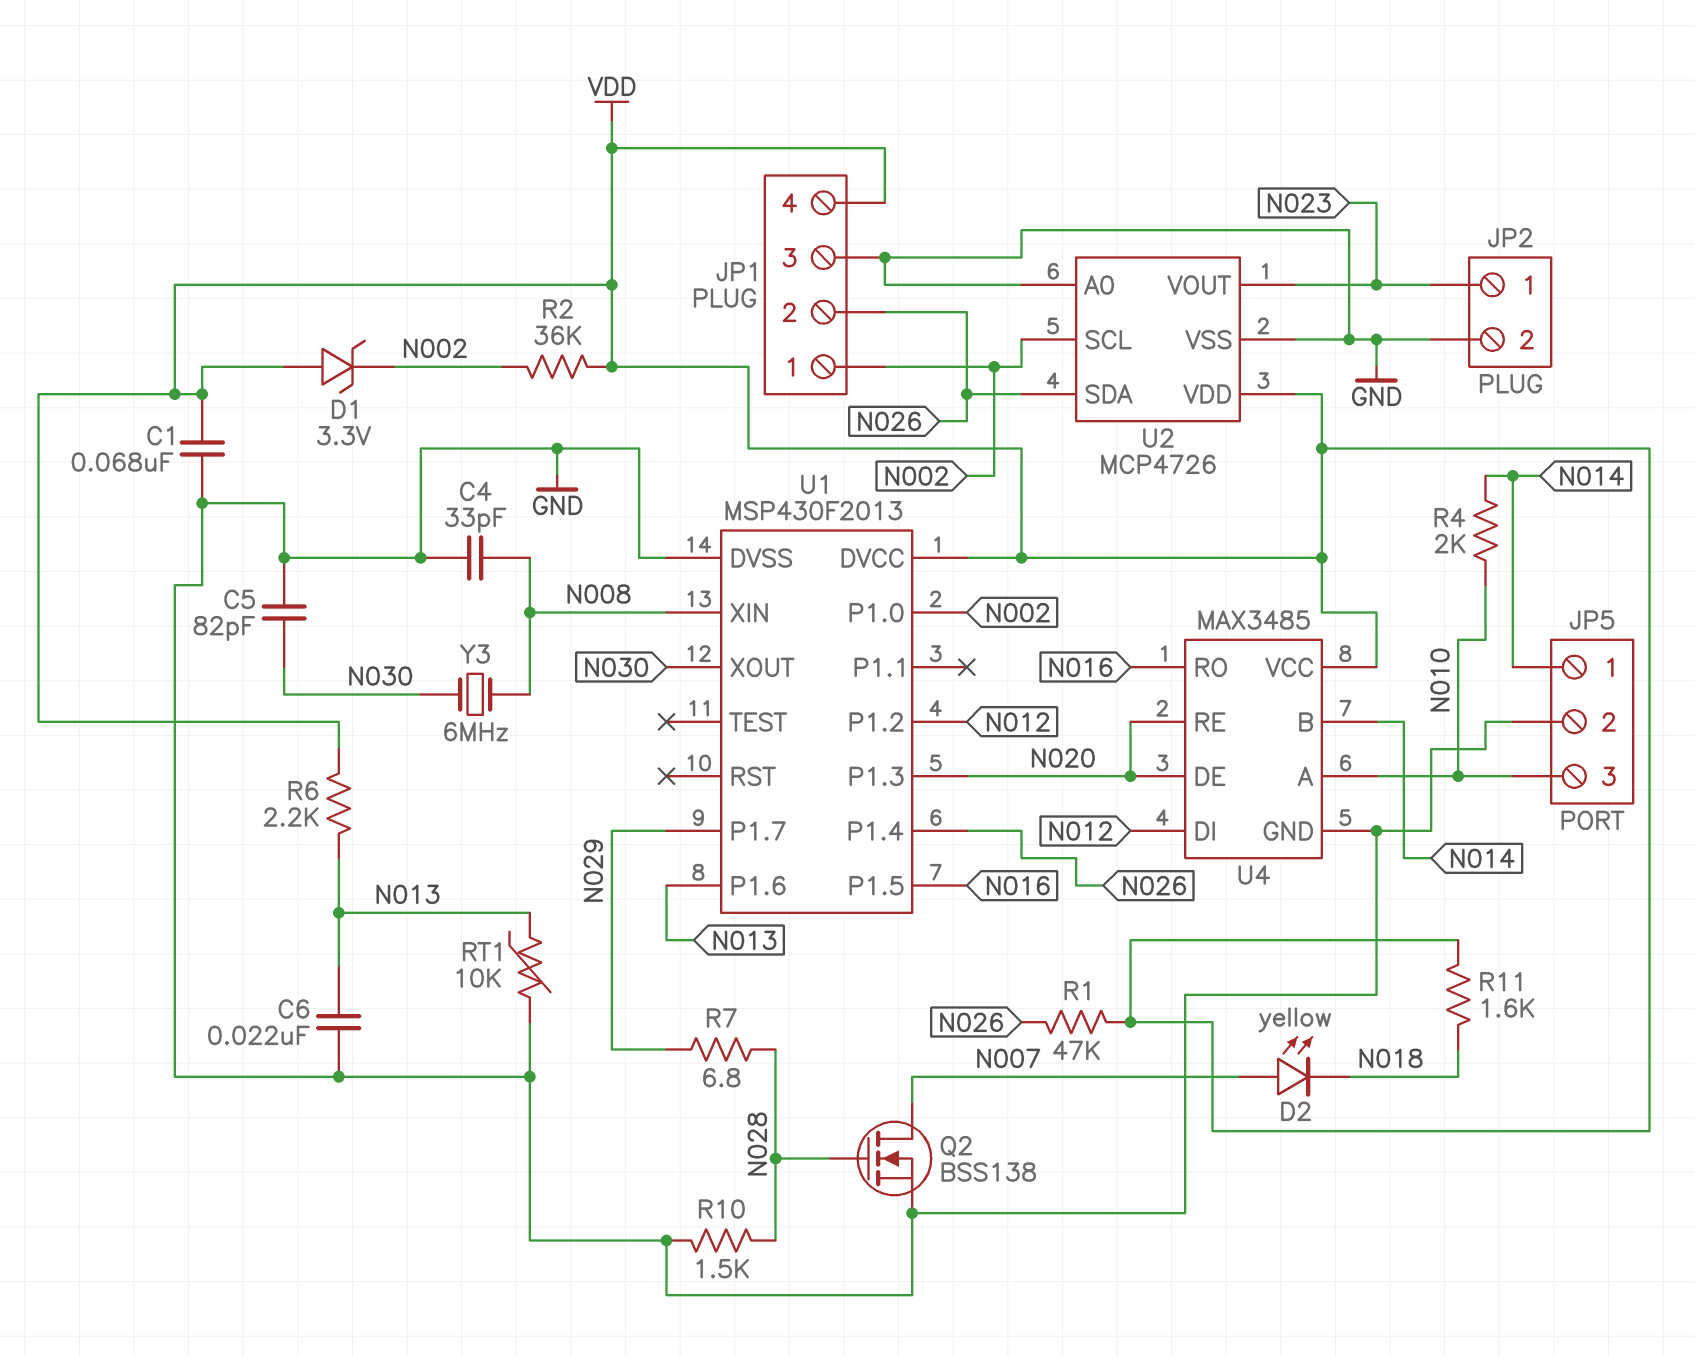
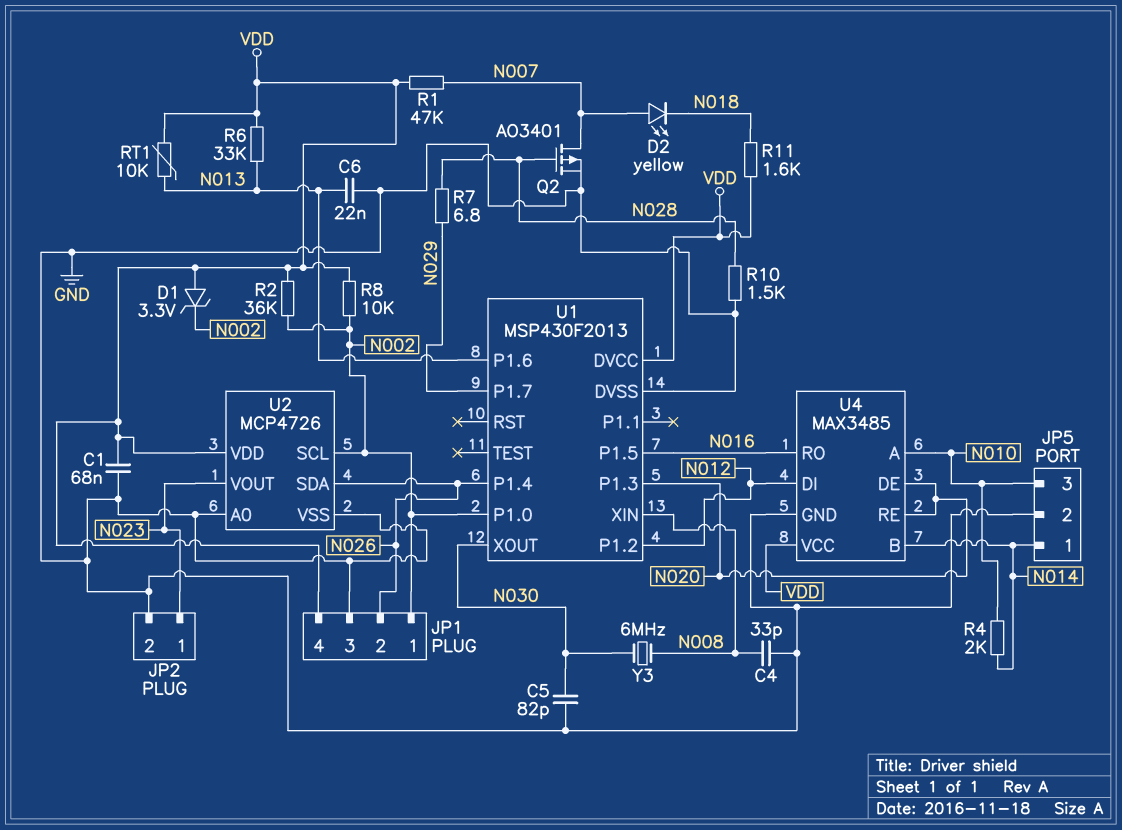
Q2: NMOS BSS138 (G N028, D N007, S GND) -> PMOS AO3401 (G N028, D N007, S GND)
R1: 47k (N026, VDD) -> 47k (N007, VDD)
R6: 2.2k (N013, VDD) -> 33k (N013, VDD)
R8: none -> 10k (N002, VDD)
RT1: 10k (GND, N013) -> 10k (N013, VDD)

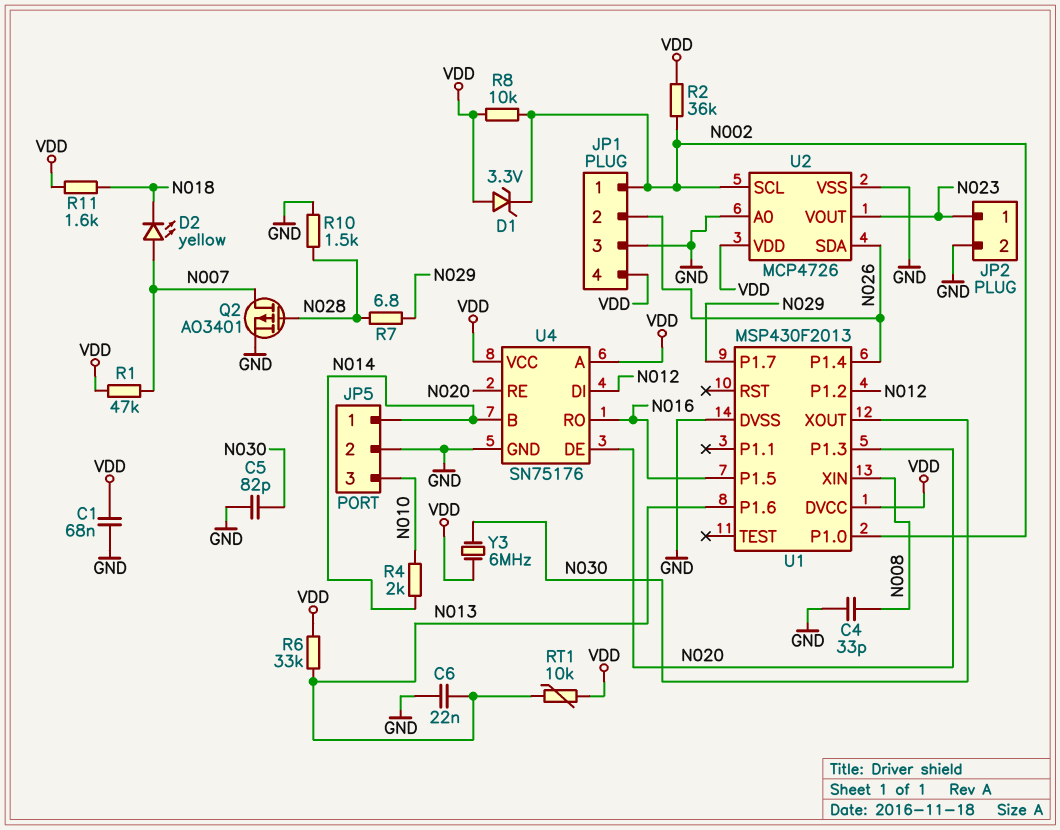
U4: MAX3485 -> SN75176
U4 pin A: N010 -> VDD
Y3: 6MHz (N008, N030) -> 6MHz (N030, VDD)

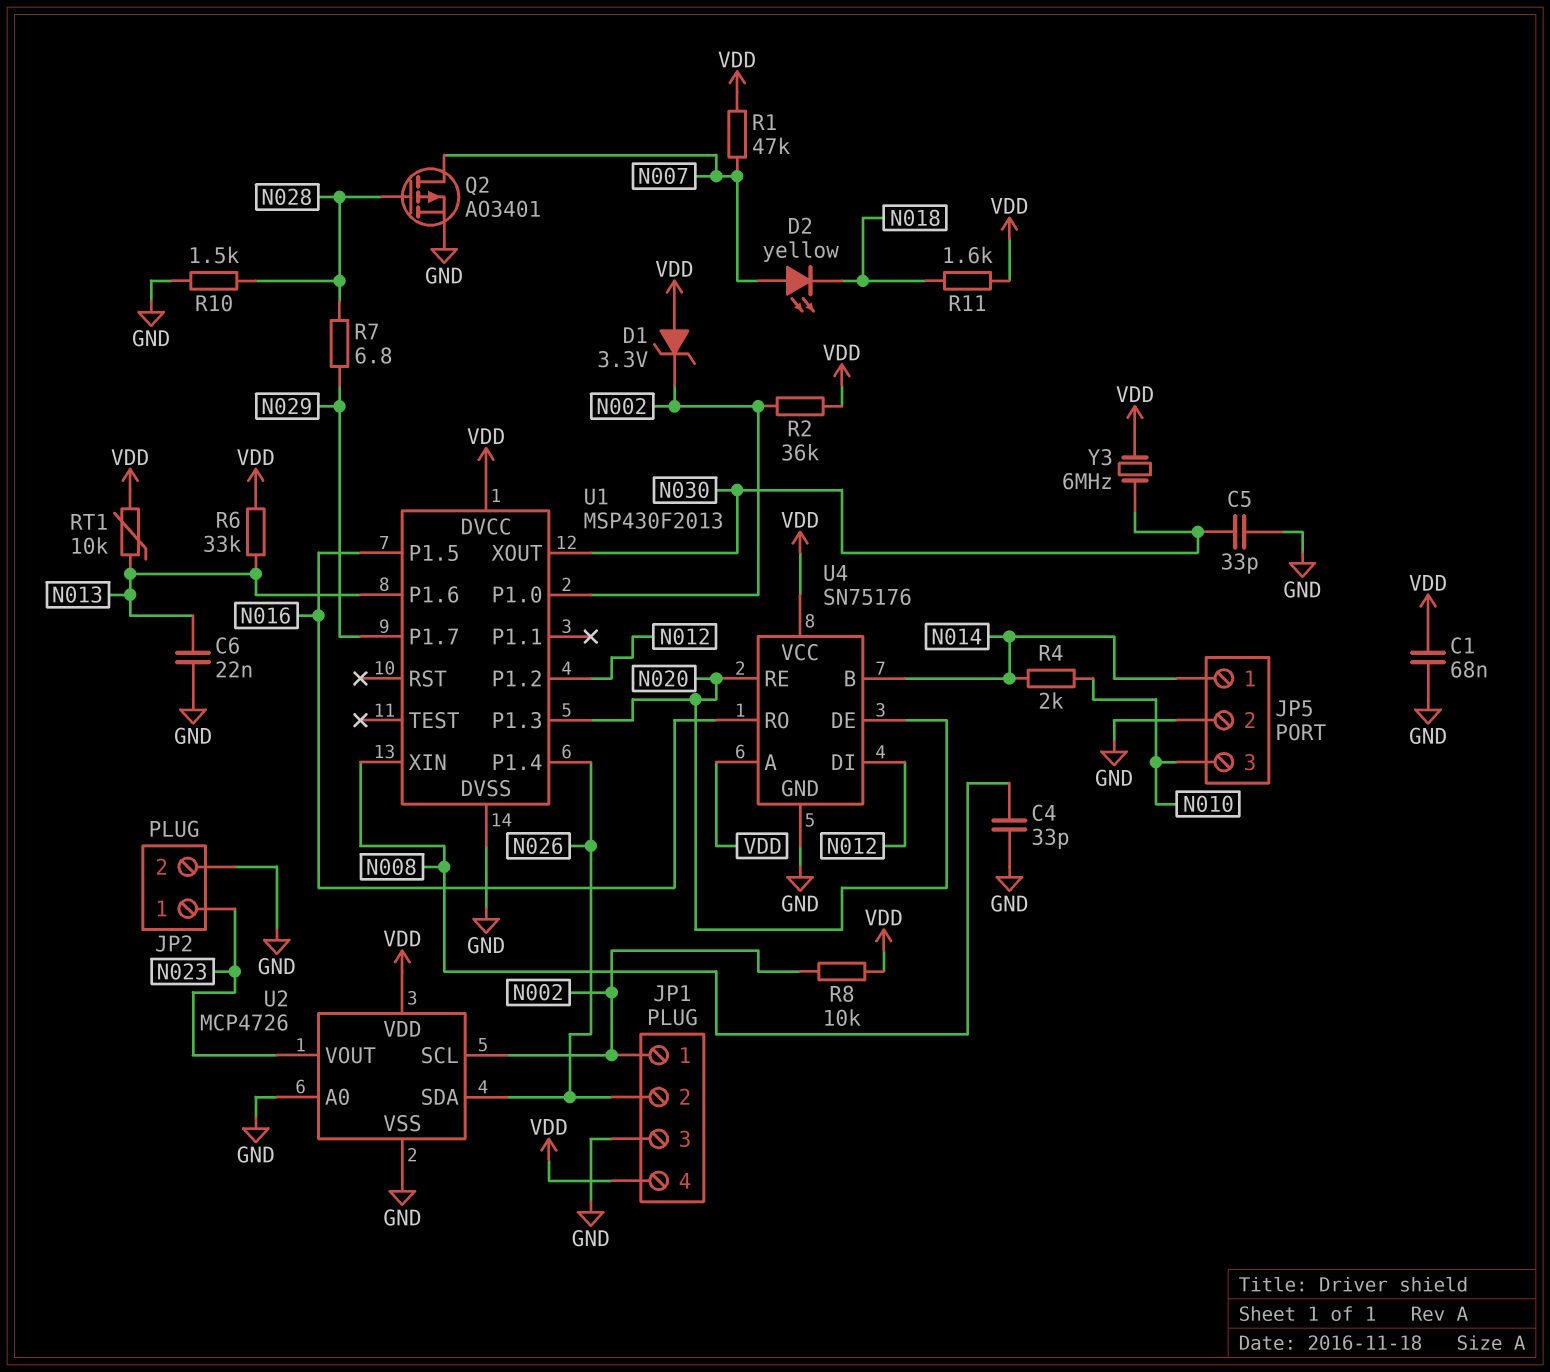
C5: 82pF (GND, N030) -> 33pF (GND, N030)

